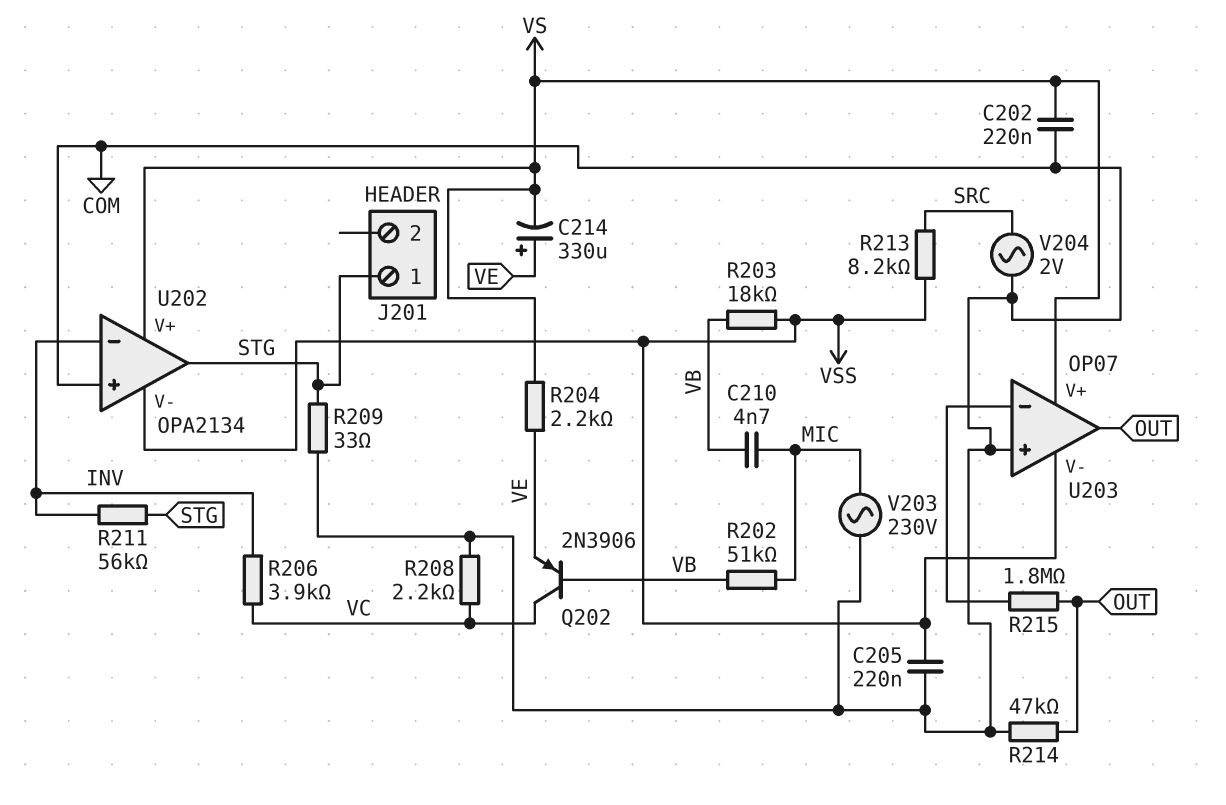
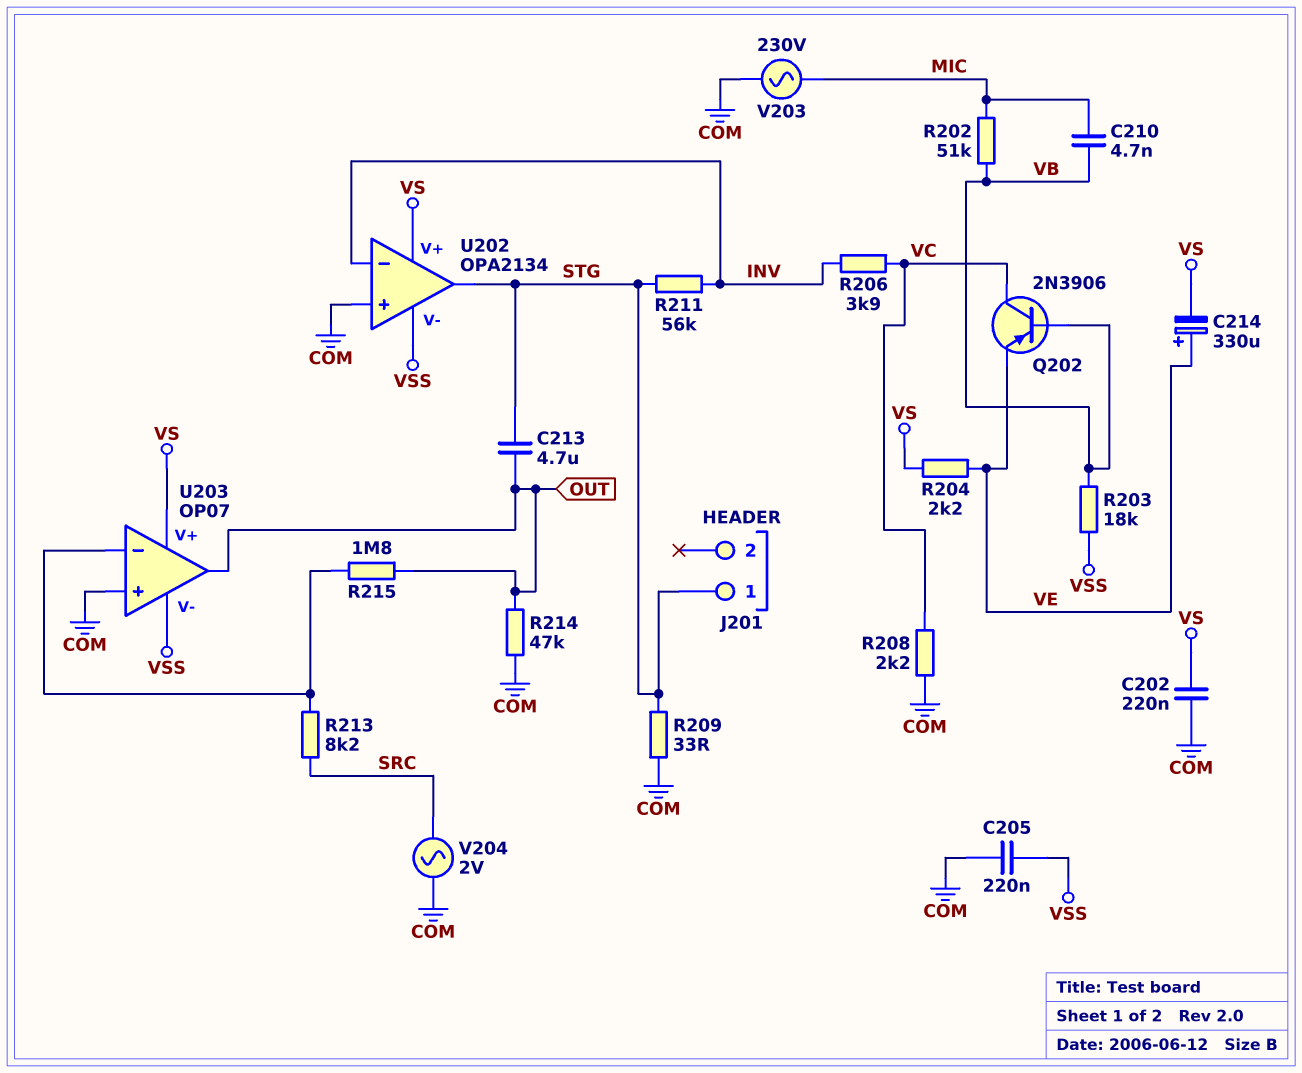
C213: none -> 4.7uF (OUT, STG)
R213: 8.2k (SRC, VSS) -> 8.2k (SRC, U203/in-)

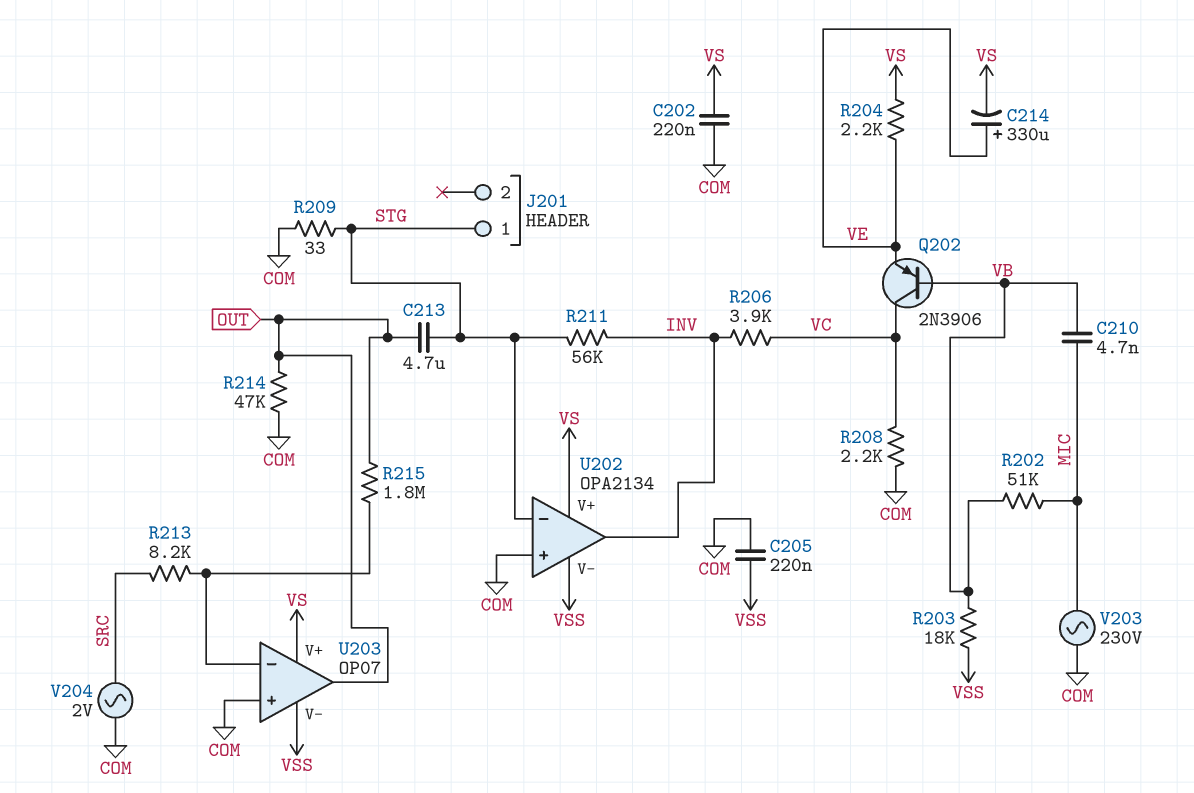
U202 pin in-: INV -> STG
U202 pin out: STG -> INV

